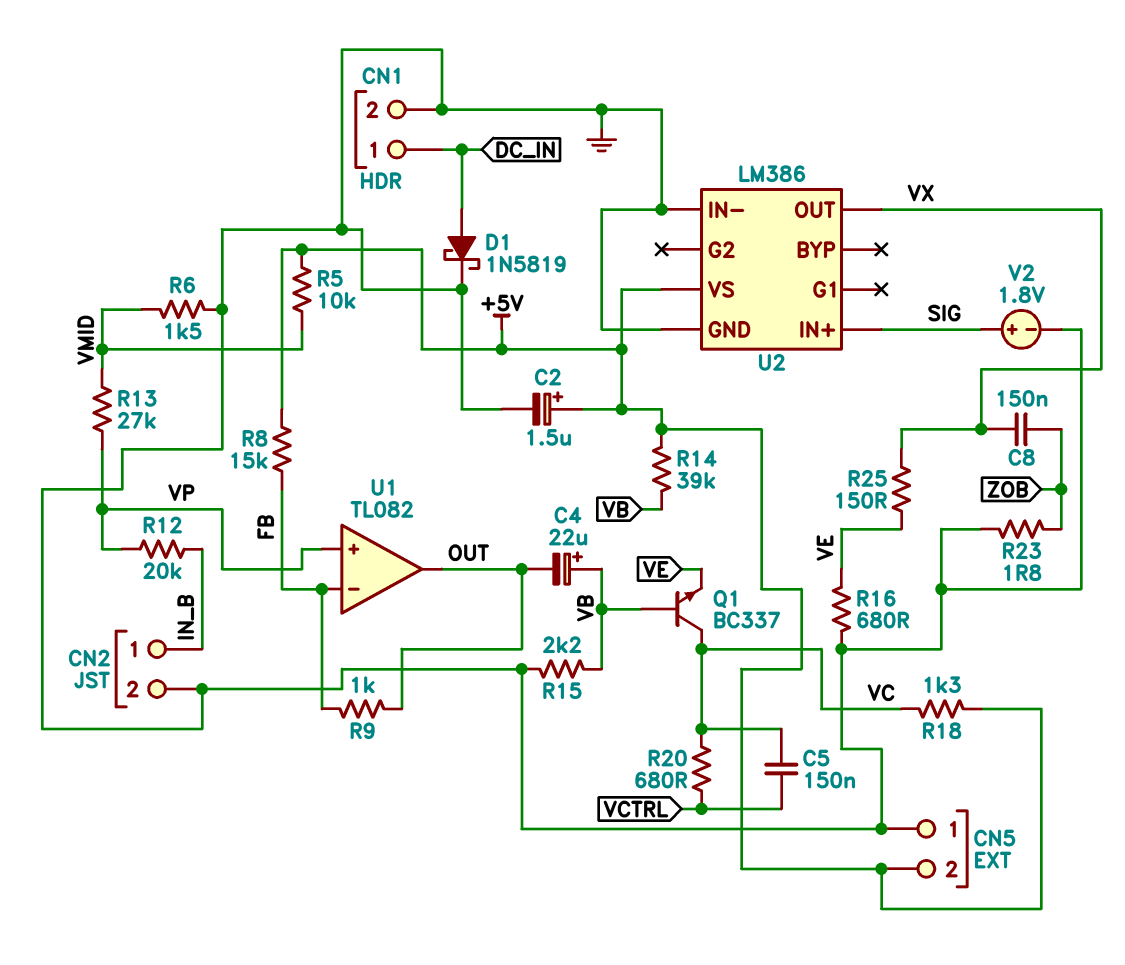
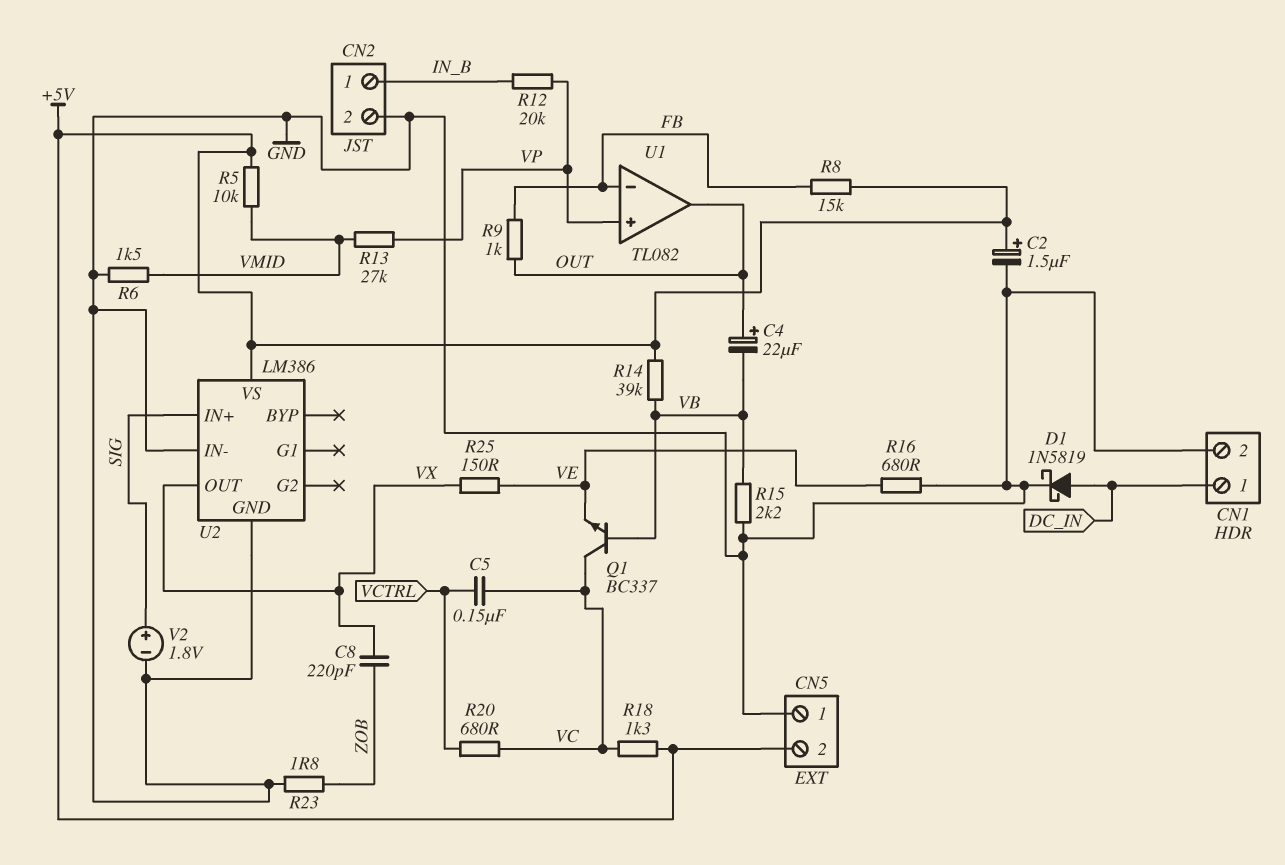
C4: 22uF (plus VB, minus OUT) -> 22uF (plus OUT, minus VB)
C8: 150nF (VX, ZOB) -> 220pF (VX, ZOB)

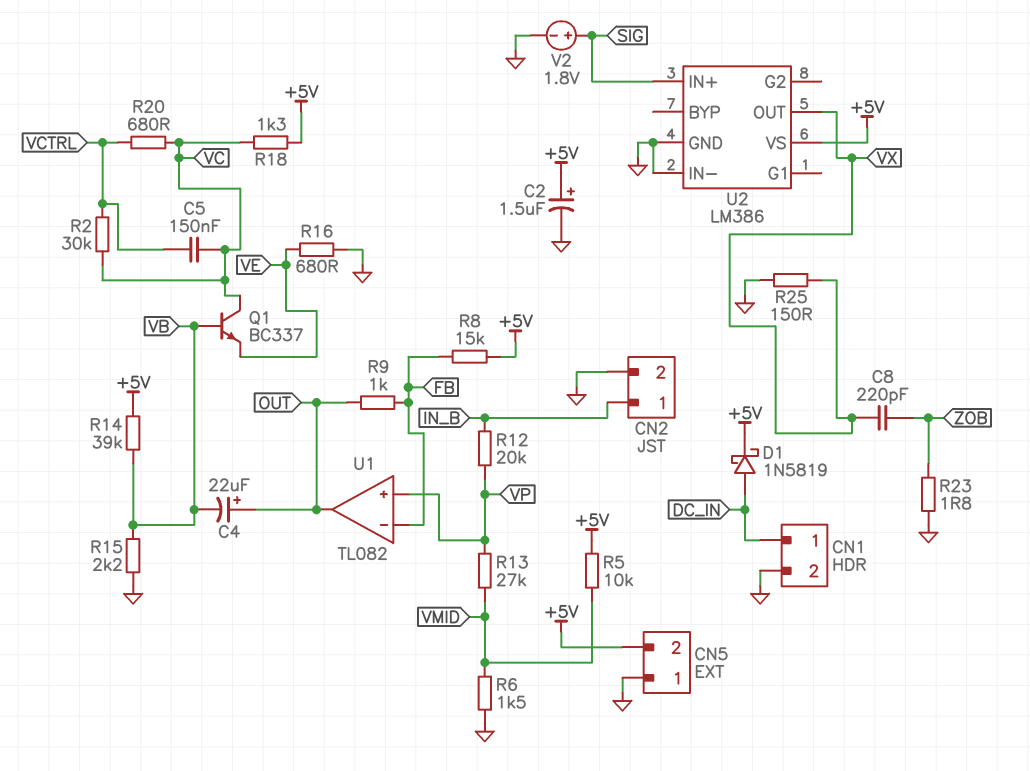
D1: schottky 1N5819 (A DC_IN, K GND) -> schottky 1N5819 (A DC_IN, K +5V)
R2: none -> 30k (VC, VCTRL)
R25: 150 (VE, VX) -> 150 (GND, VX)

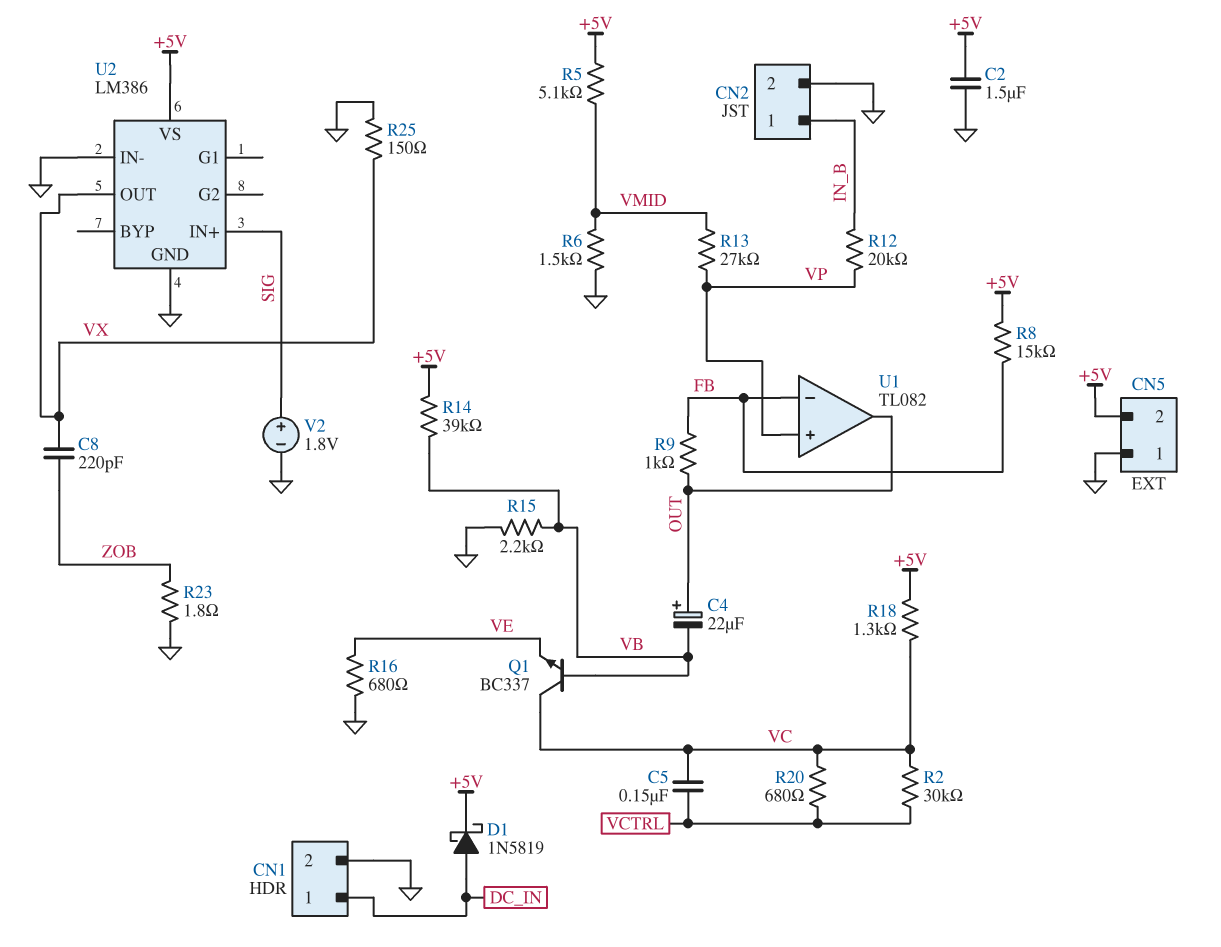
C2: 1.5uF (plus +5V, minus GND) -> 1.5uF (+5V, GND)
R5: 10k (+5V, VMID) -> 5.1k (+5V, VMID)

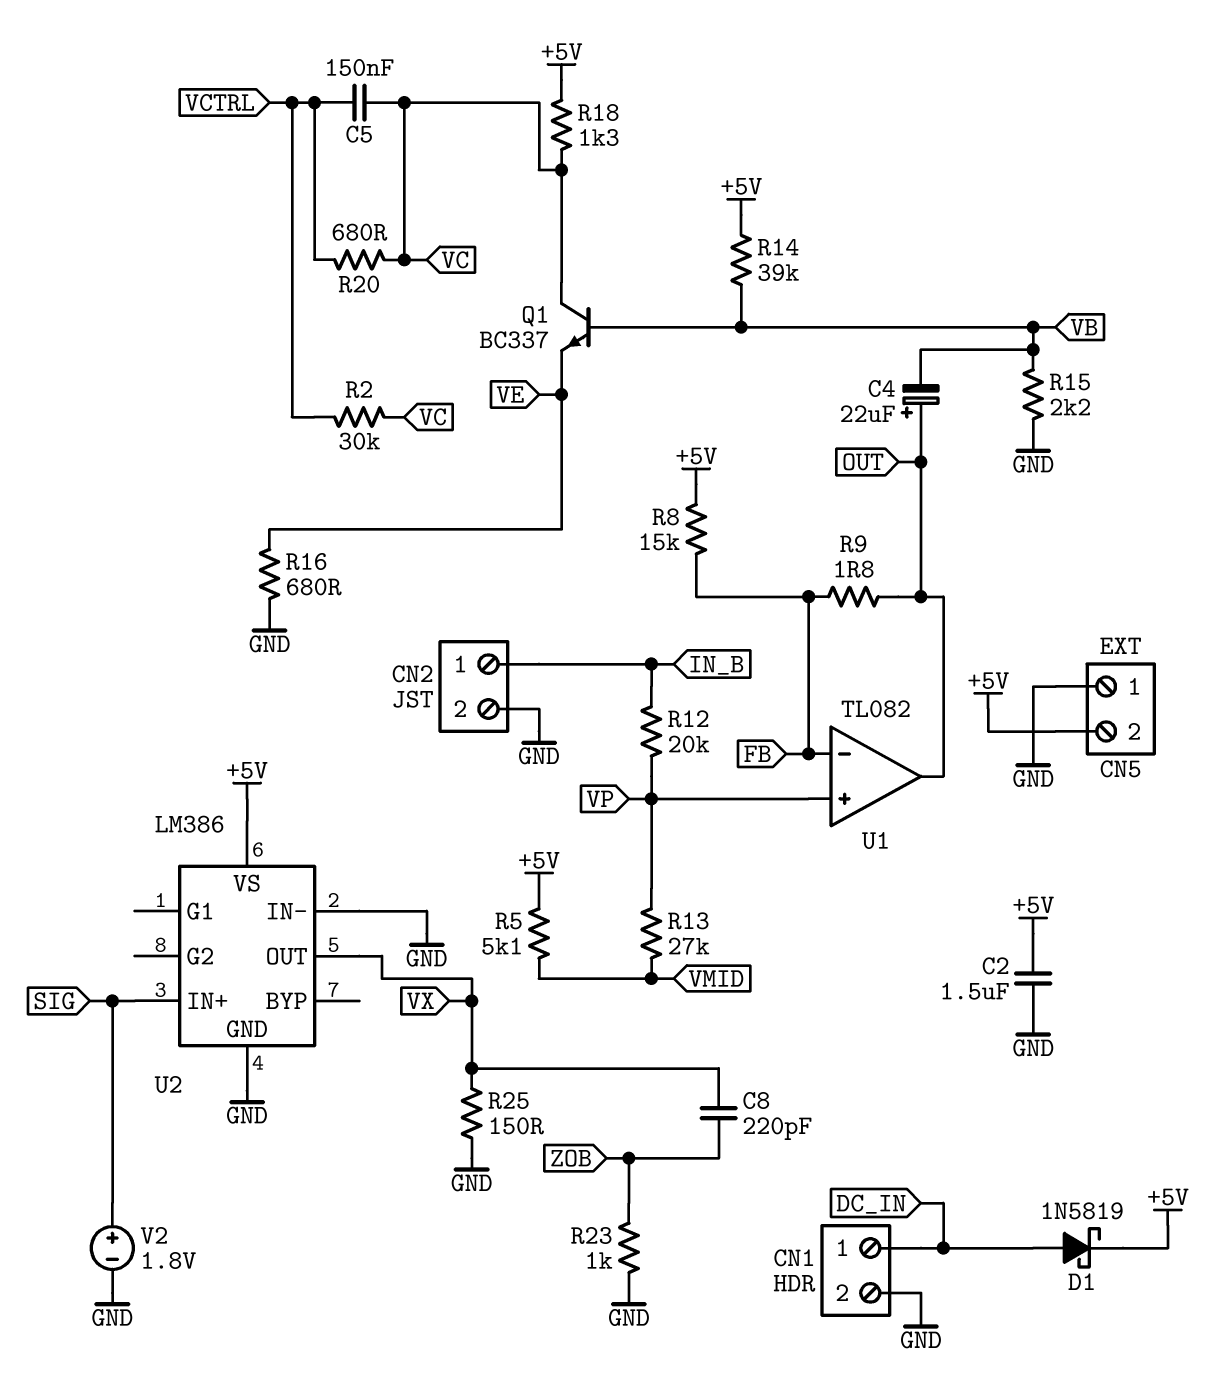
R6: 1.5k (GND, VMID) -> none
R9: 1k (FB, OUT) -> 1.8 (FB, OUT)
R23: 1.8 (GND, ZOB) -> 1k (GND, ZOB)

